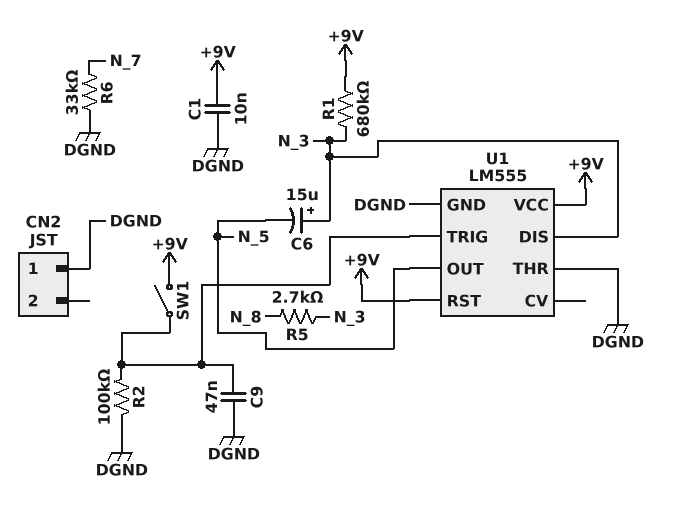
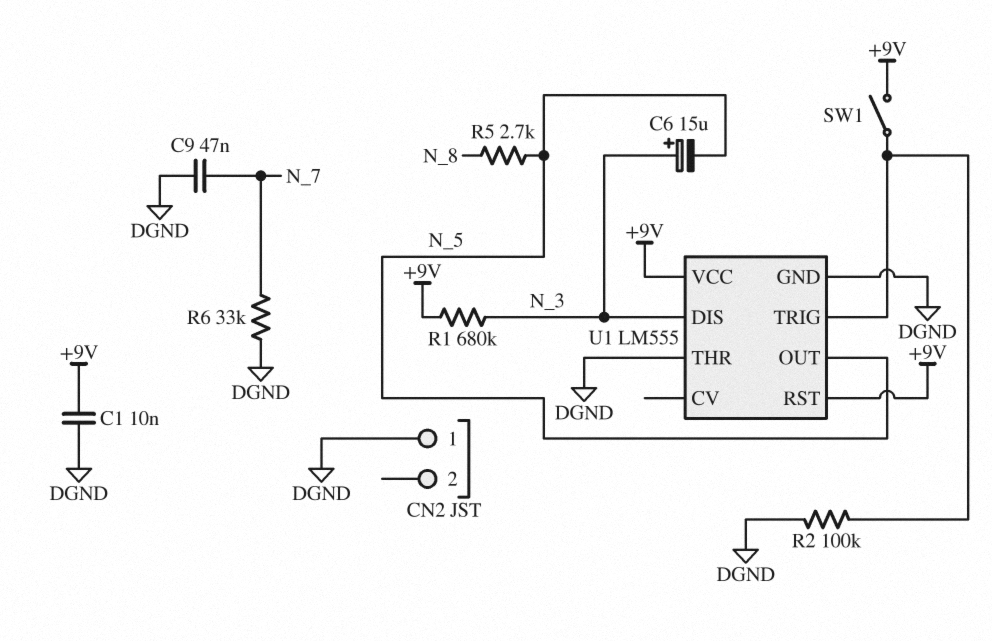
C9: 47nF (DGND, U1/TRIG) -> 47nF (DGND, N_7)
R5: 2.7k (N_3, N_8) -> 2.7k (N_5, N_8)

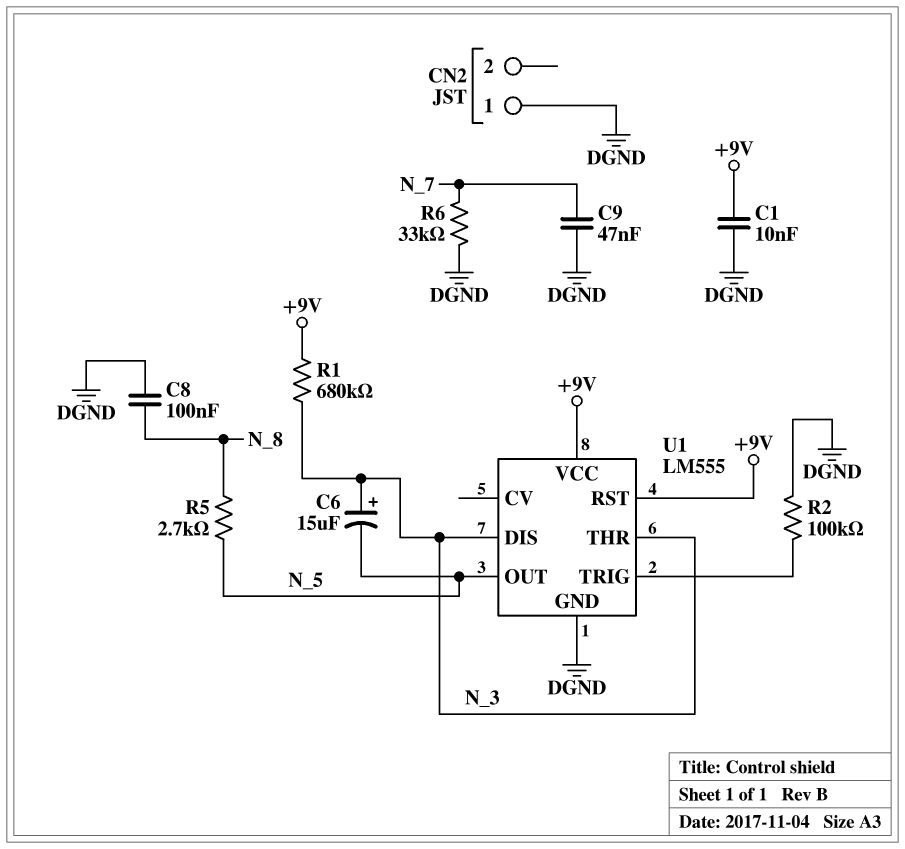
C8: none -> 100nF (DGND, N_8)
SW1: switch (+9V, U1/TRIG) -> none
U1 pin THR: DGND -> N_3

